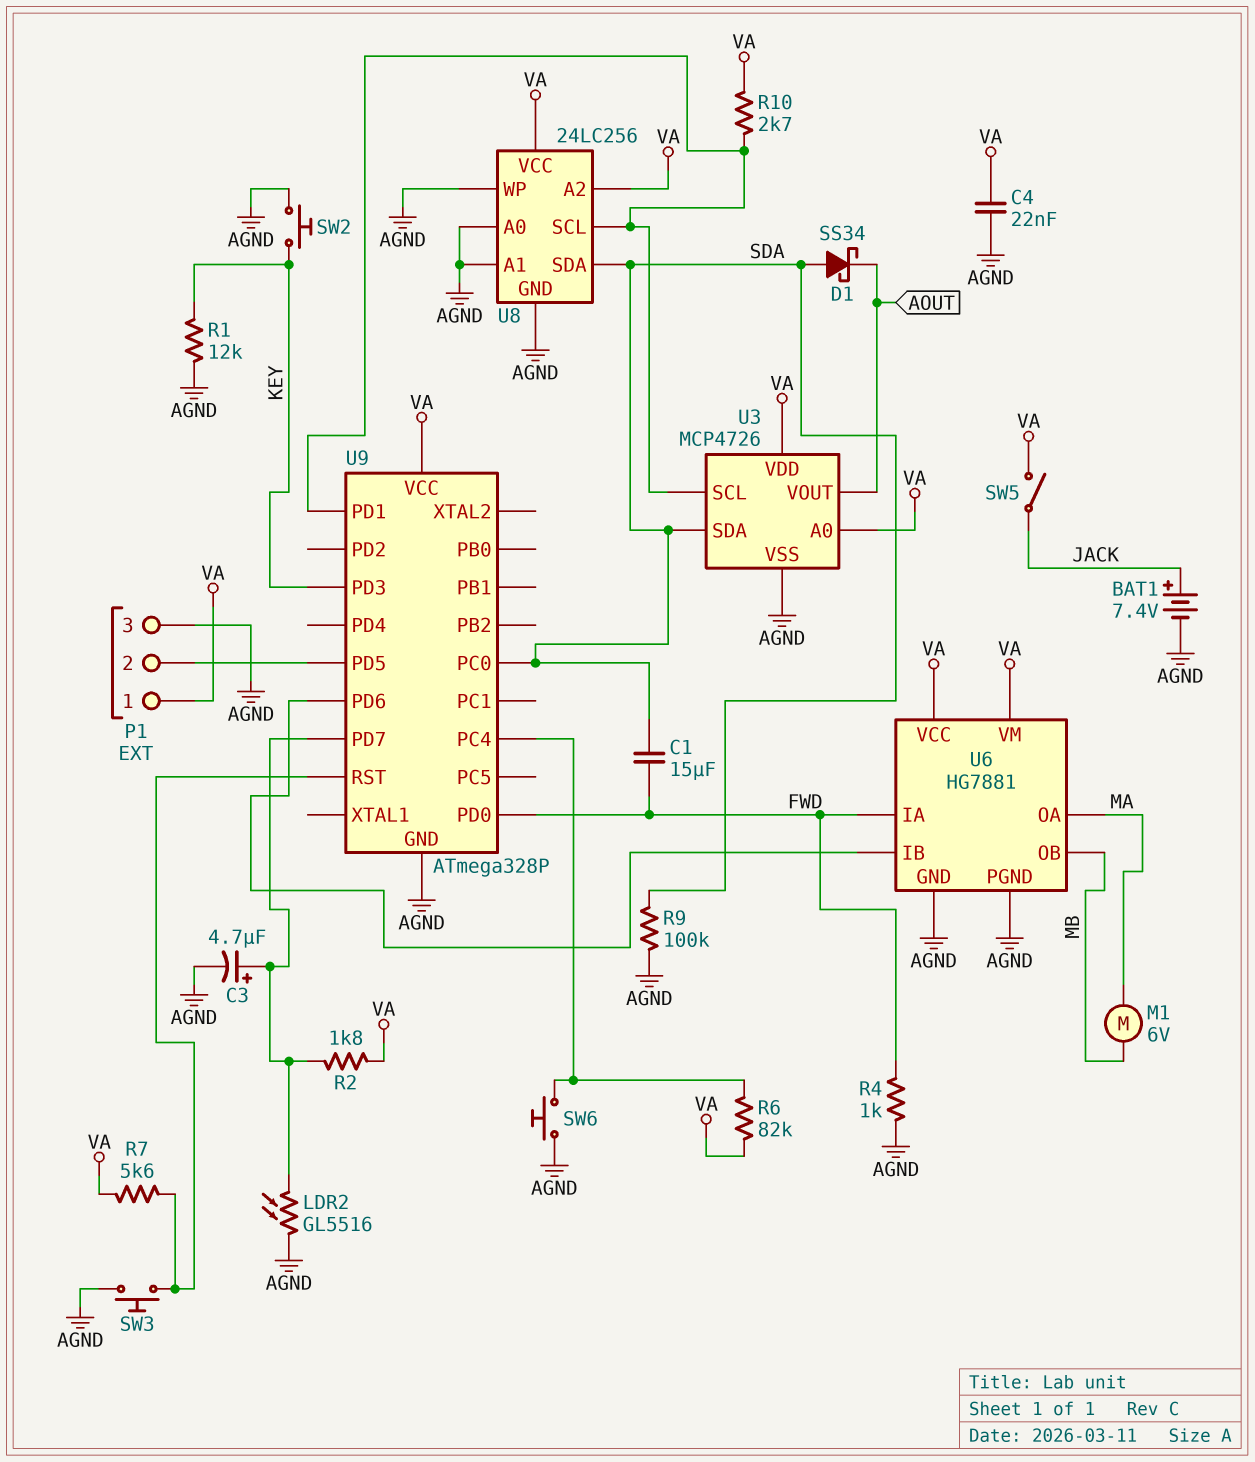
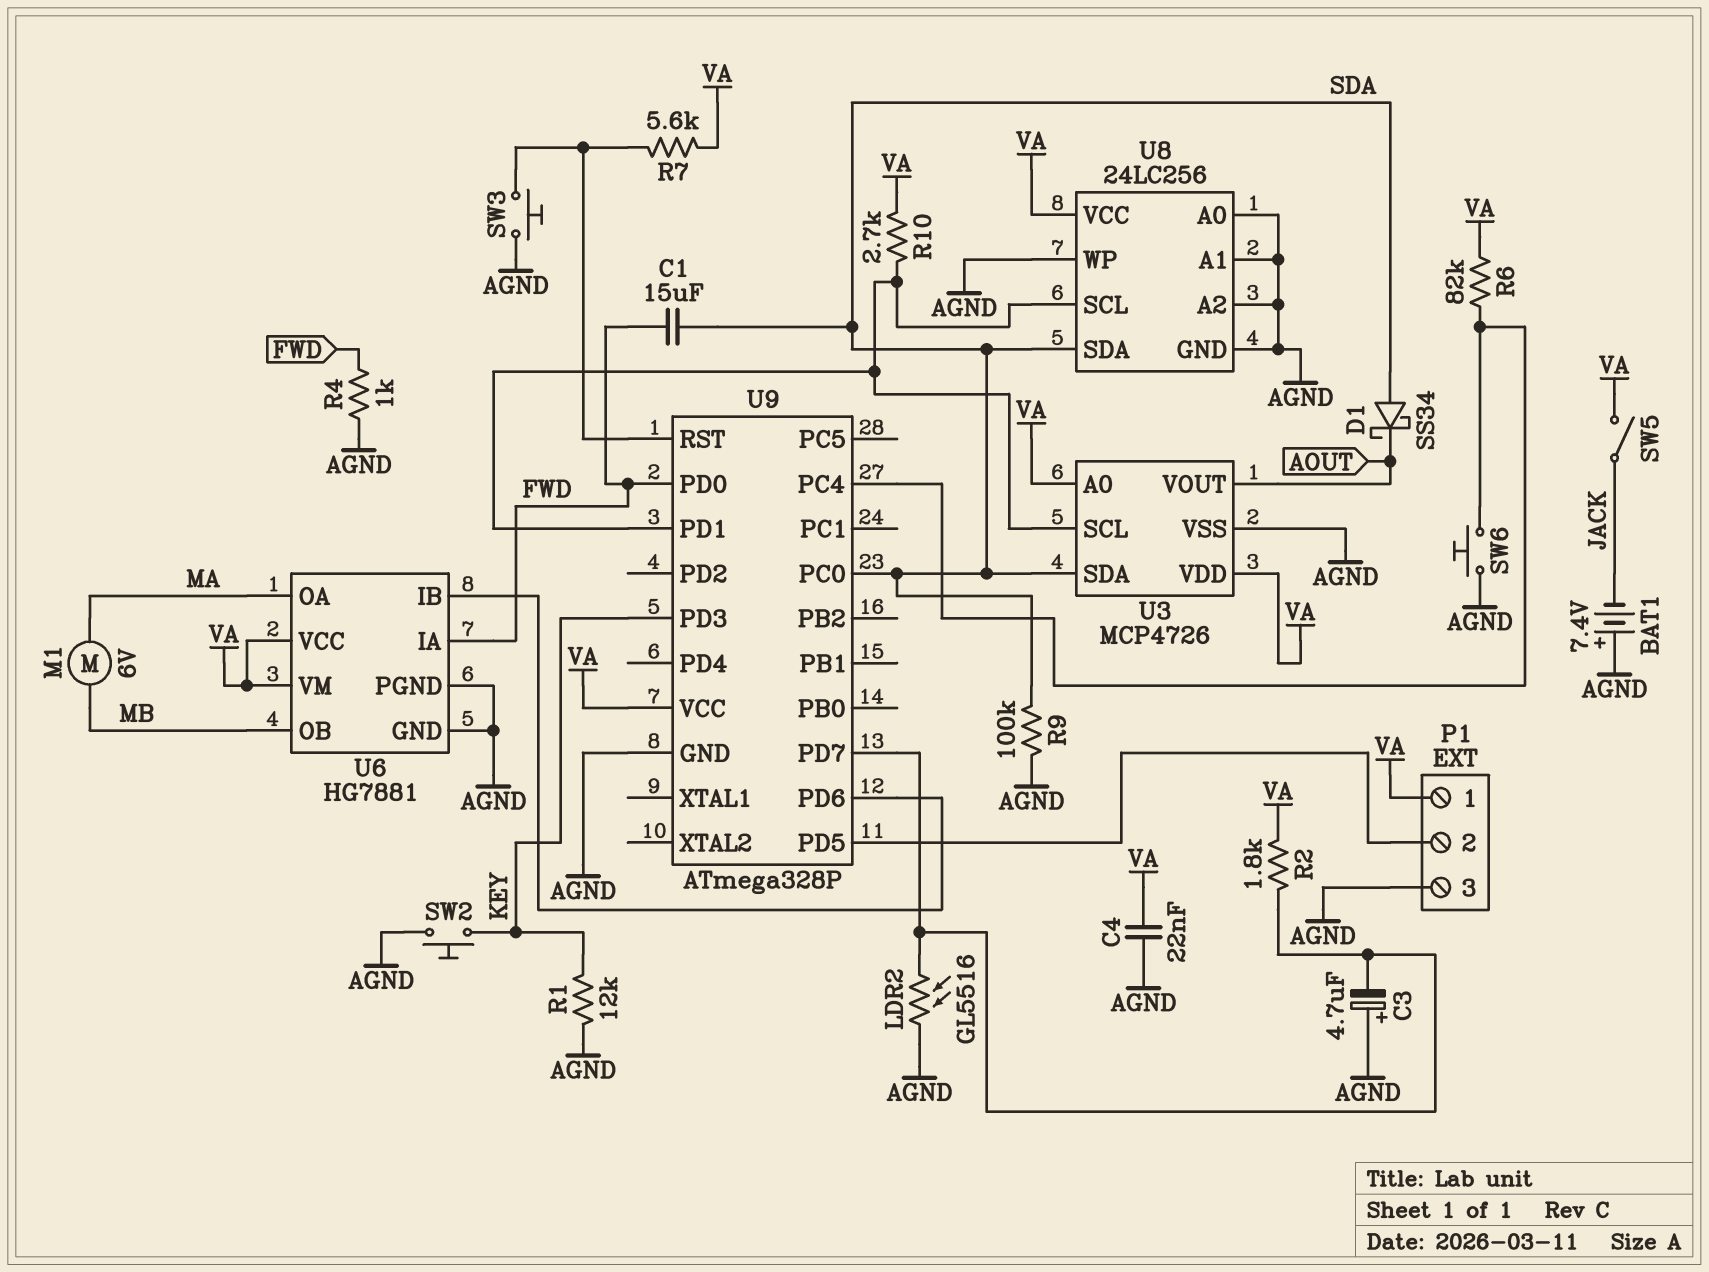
BAT1: 7.4V (plus JACK, minus AGND) -> 7.4V (plus AGND, minus JACK)
C3: 4.7uF (plus U9/PD7, minus AGND) -> 4.7uF (plus AGND, minus U9/PD7)
U8 pin A2: VA -> AGND

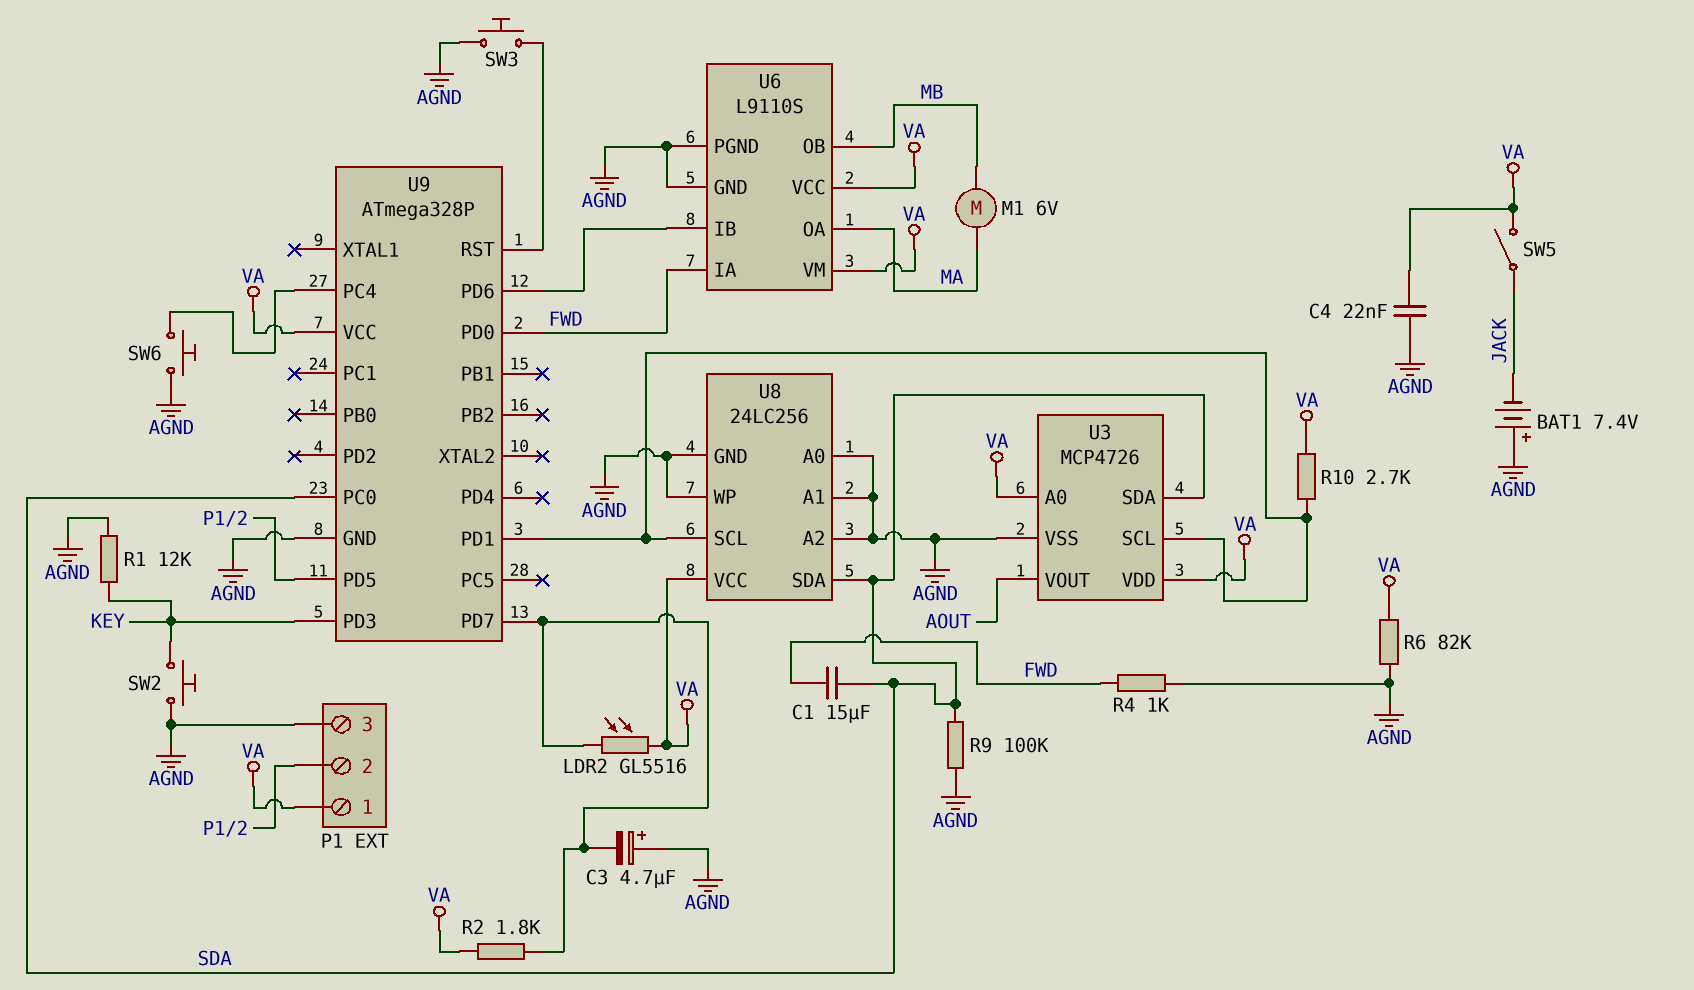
D1: schottky SS34 (A SDA, K AOUT) -> none
LDR2: GL5516 (AGND, U9/PD7) -> GL5516 (U9/PD7, VA)
R6: 82k (U9/PC4, VA) -> 82k (AGND, VA)
R7: 5.6k (U9/RST, VA) -> none
U6: HG7881 -> L9110S

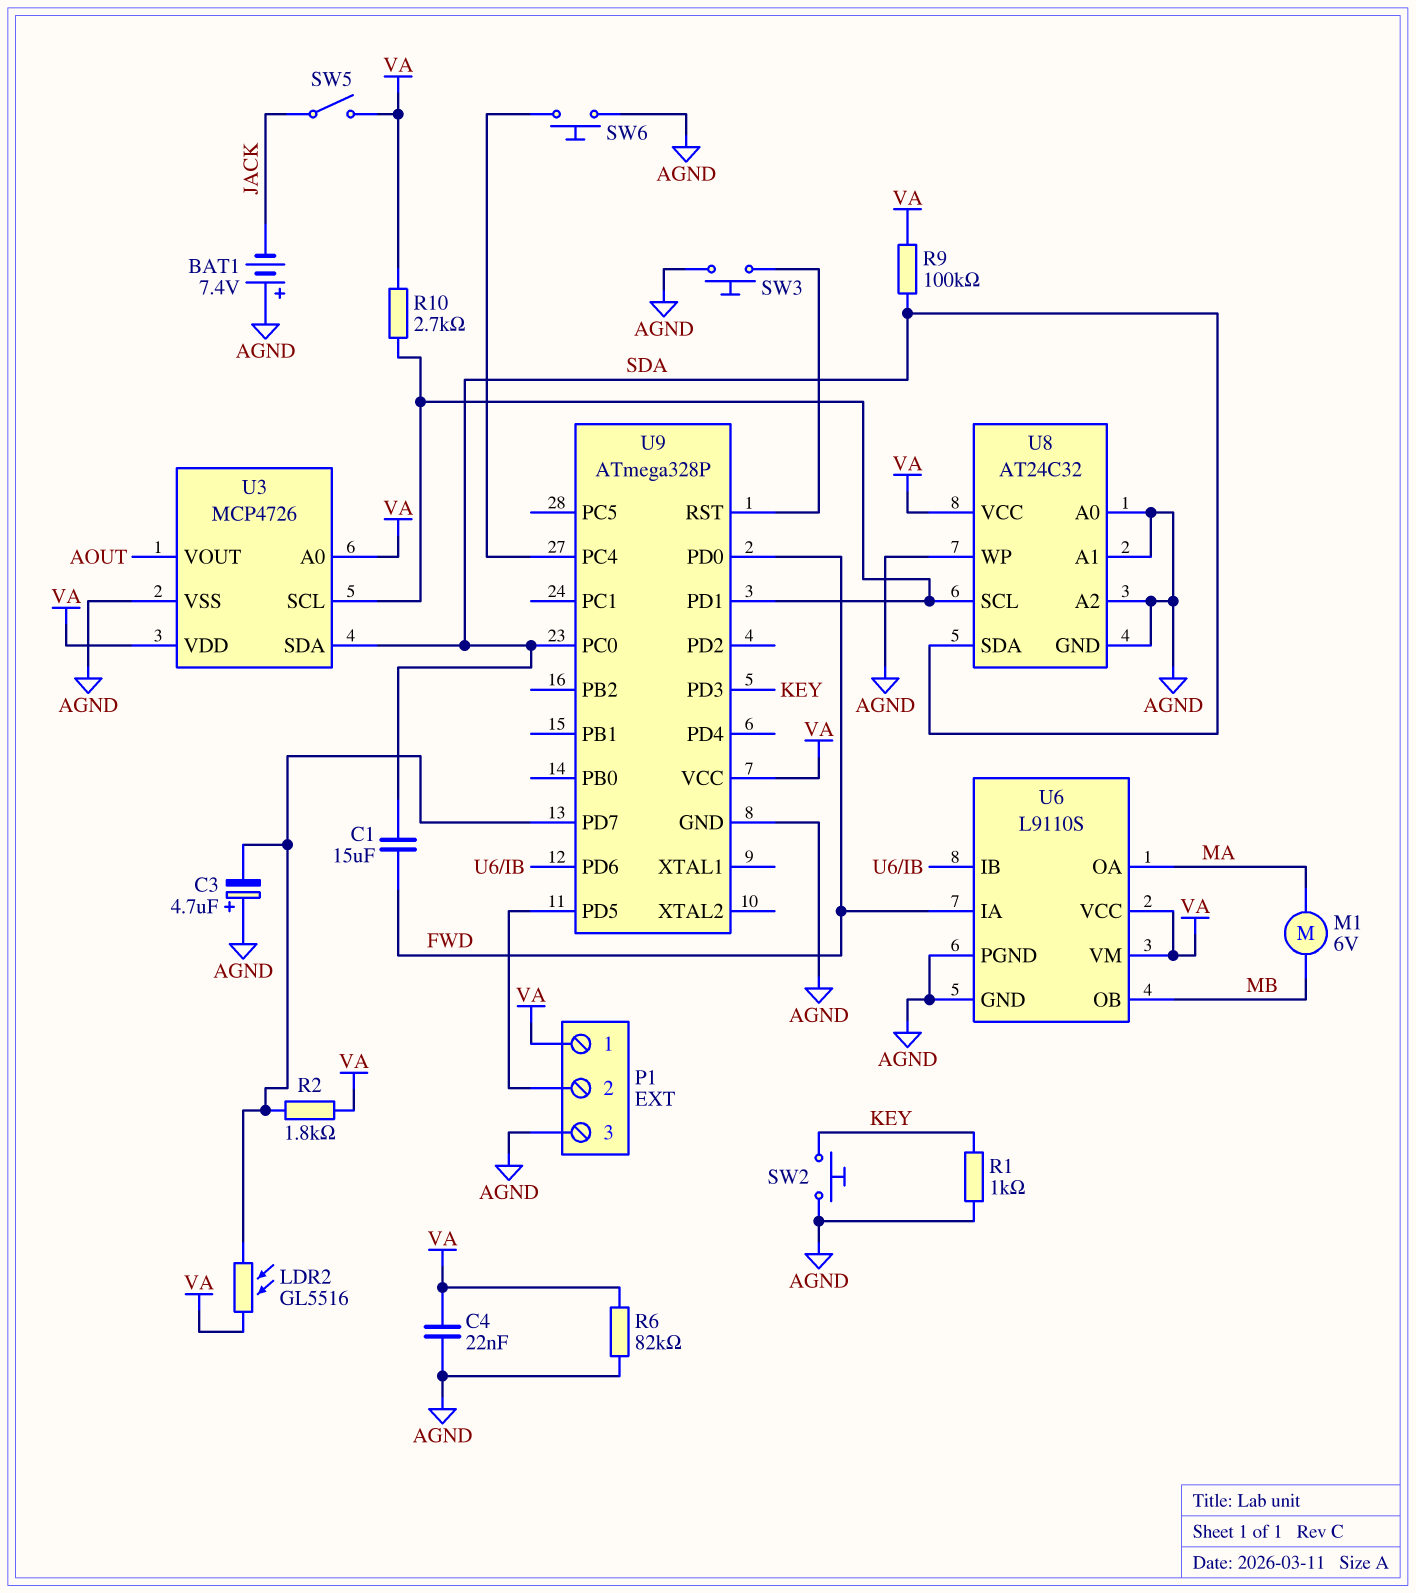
R1: 12k (AGND, KEY) -> 1k (AGND, KEY)
R4: 1k (AGND, FWD) -> none
R9: 100k (AGND, SDA) -> 100k (SDA, VA)
U8: 24LC256 -> AT24C32

